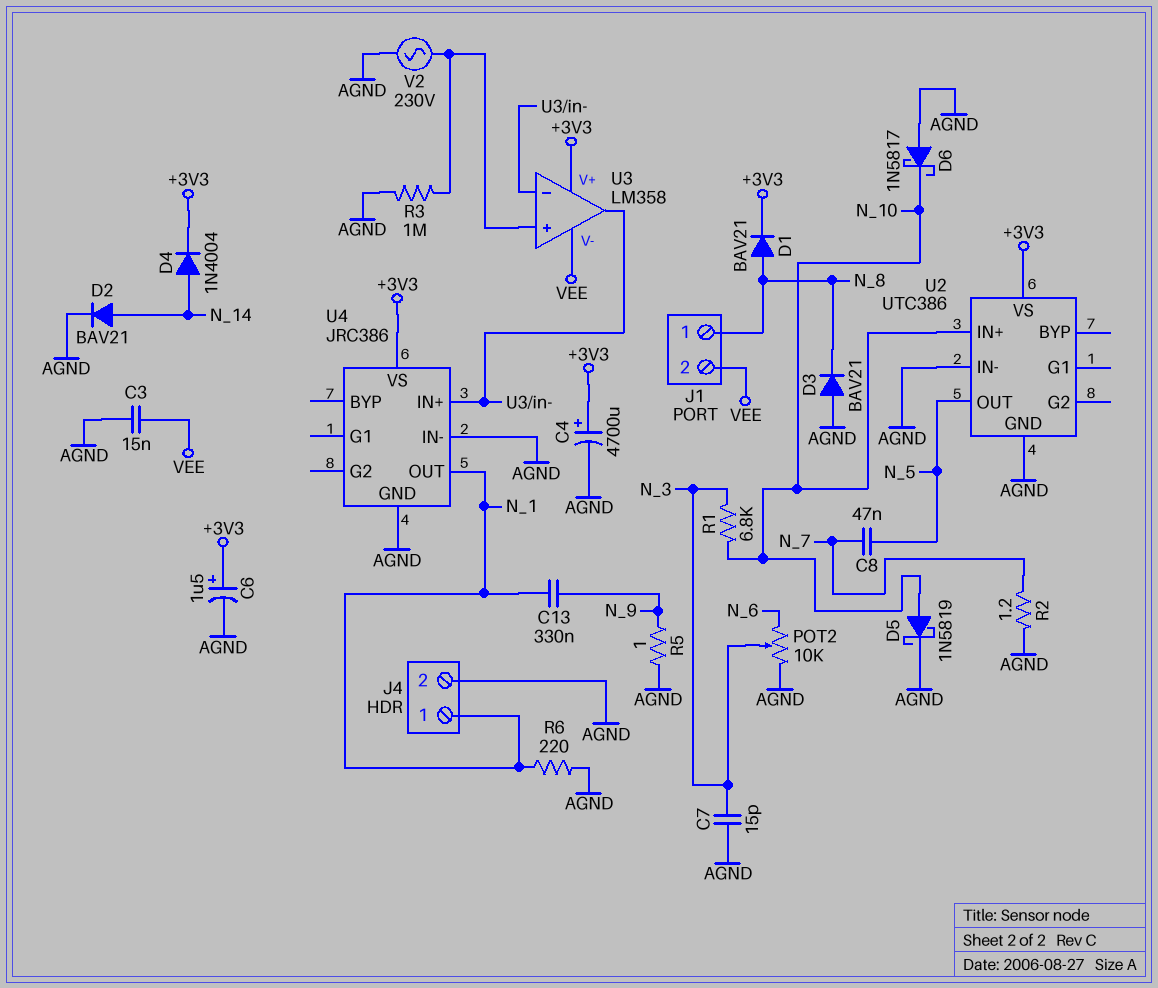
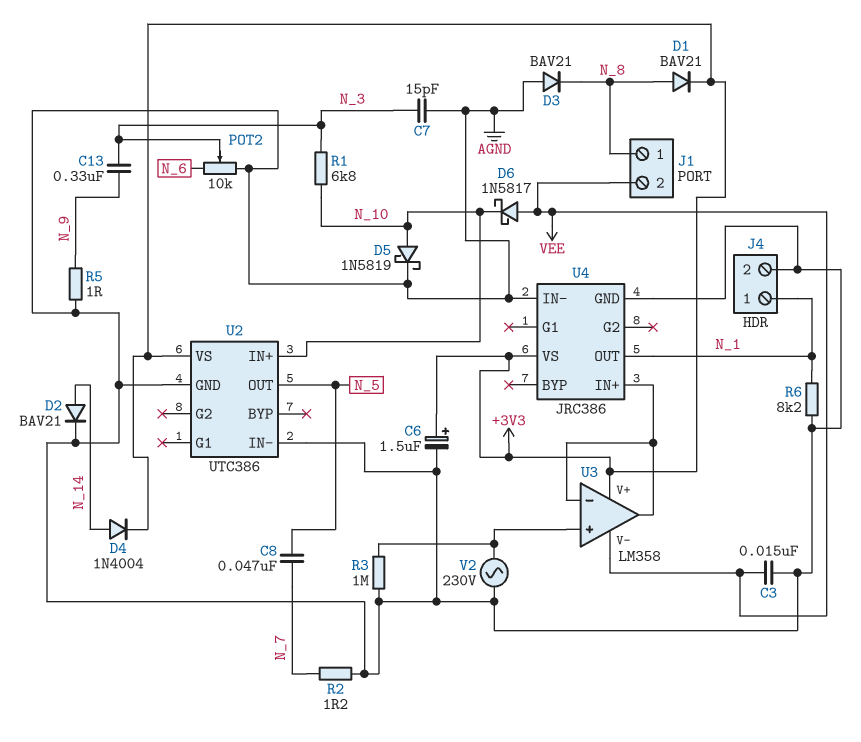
C4: 4700uF (plus +3V3, minus AGND) -> none
C13: 330nF (N_1, N_9) -> 330nF (N_3, N_9)
D6: schottky 1N5817 (A AGND, K N_10) -> schottky 1N5817 (A VEE, K N_10)
R6: 220 (AGND, N_1) -> 8.2k (AGND, N_1)

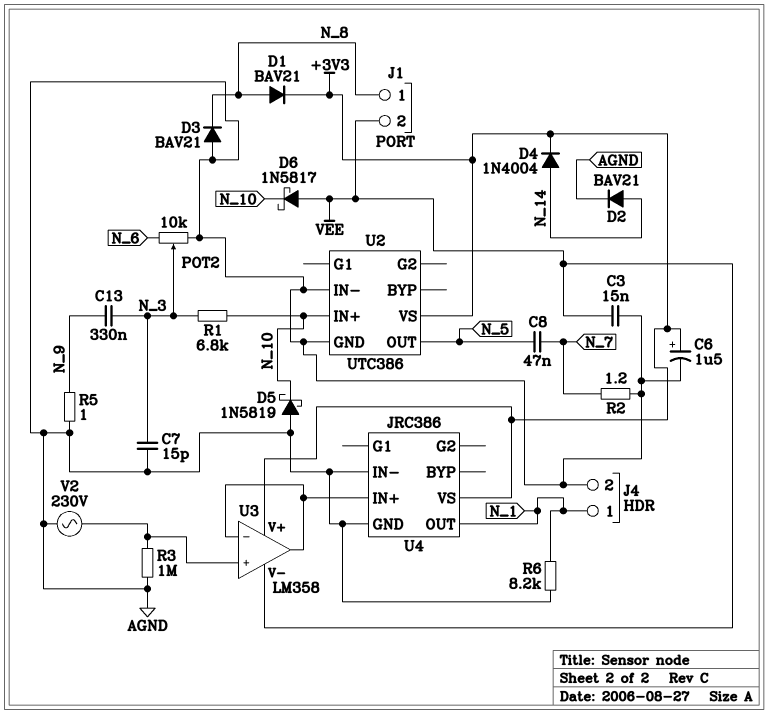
D5: schottky 1N5819 (A N_10, K AGND) -> schottky 1N5819 (A AGND, K N_10)

